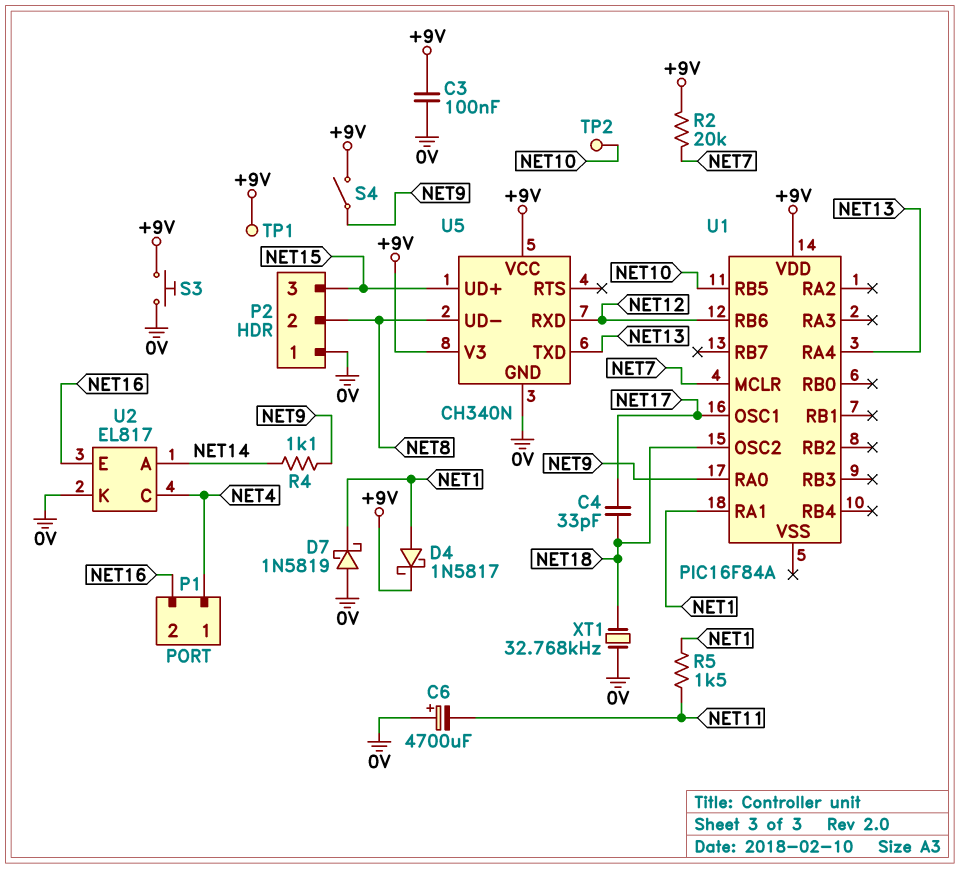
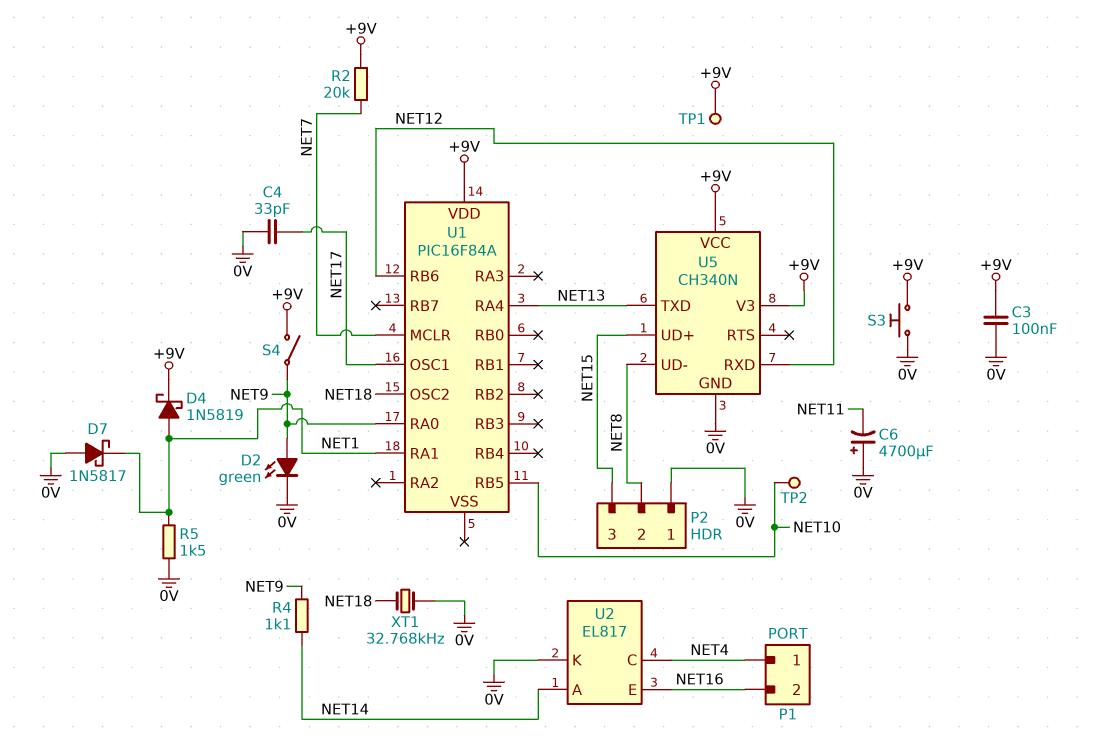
C4: 33pF (NET17, NET18) -> 33pF (0V, NET17)
D2: none -> LED green (A NET9, K 0V)
D4: schottky 1N5817 (A NET1, K +9V) -> schottky 1N5819 (A NET1, K +9V)
D7: schottky 1N5819 (A 0V, K NET1) -> schottky 1N5817 (A 0V, K NET1)
R5: 1.5k (NET1, NET11) -> 1.5k (0V, NET1)

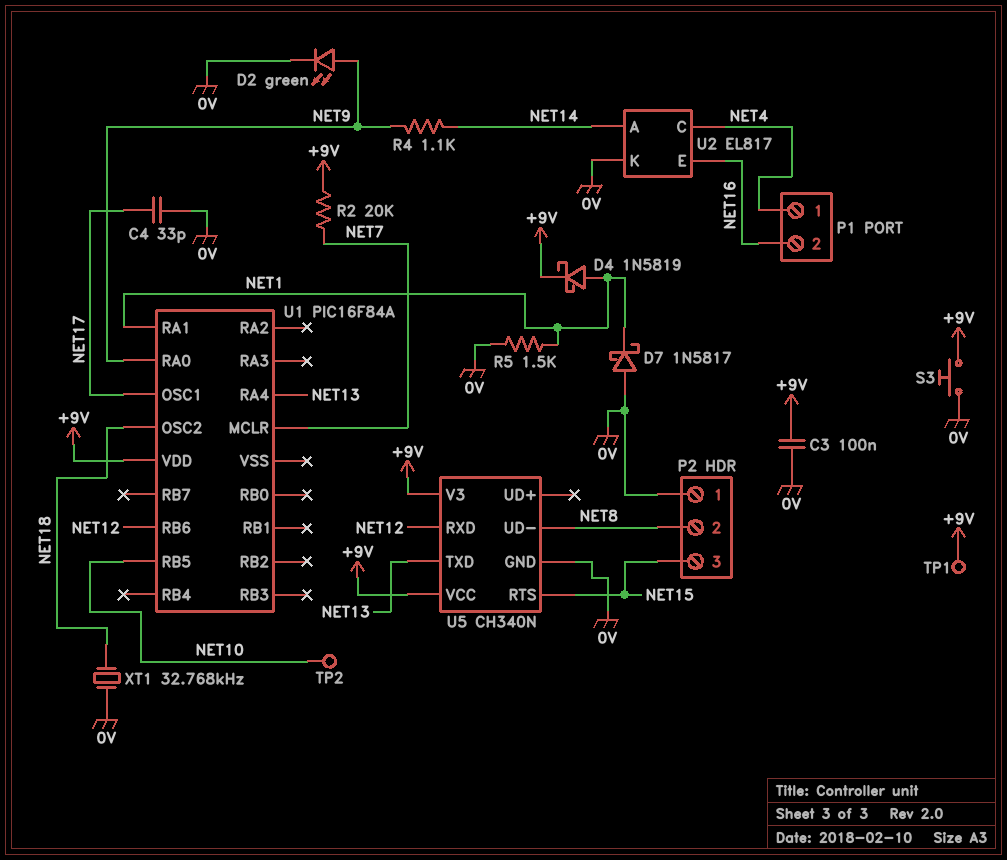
C6: 4700uF (plus 0V, minus NET11) -> none
S4: switch (+9V, NET9) -> none
U5 pin RTS: none -> NET15
U5 pin UD+: NET15 -> none

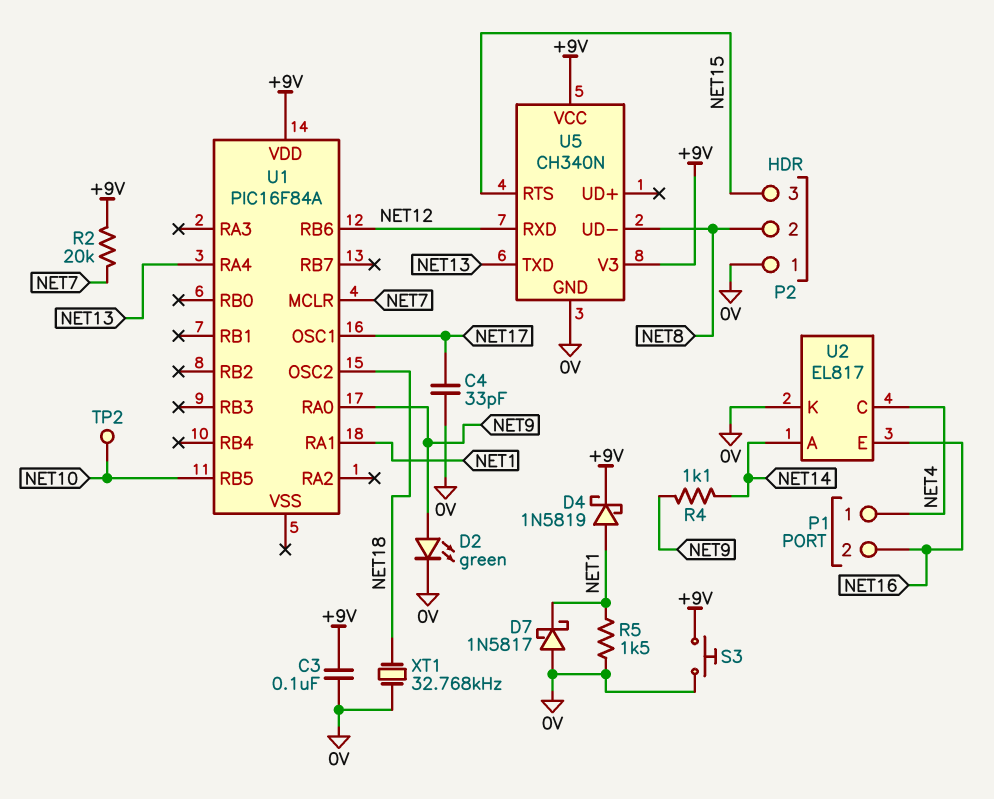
TP1: test point (+9V) -> none

